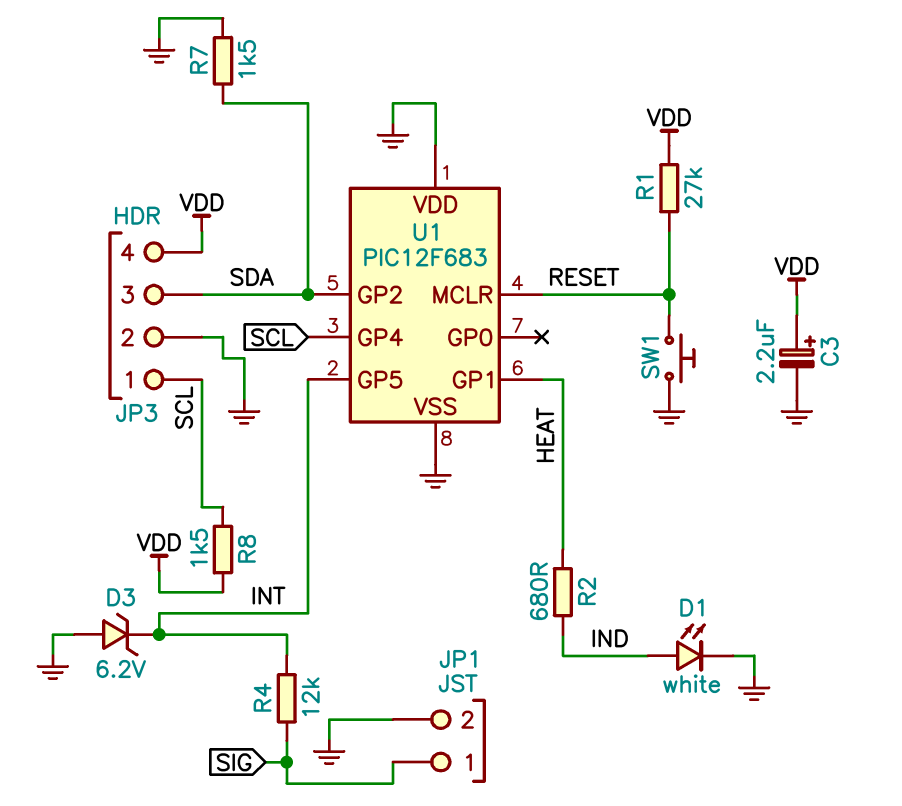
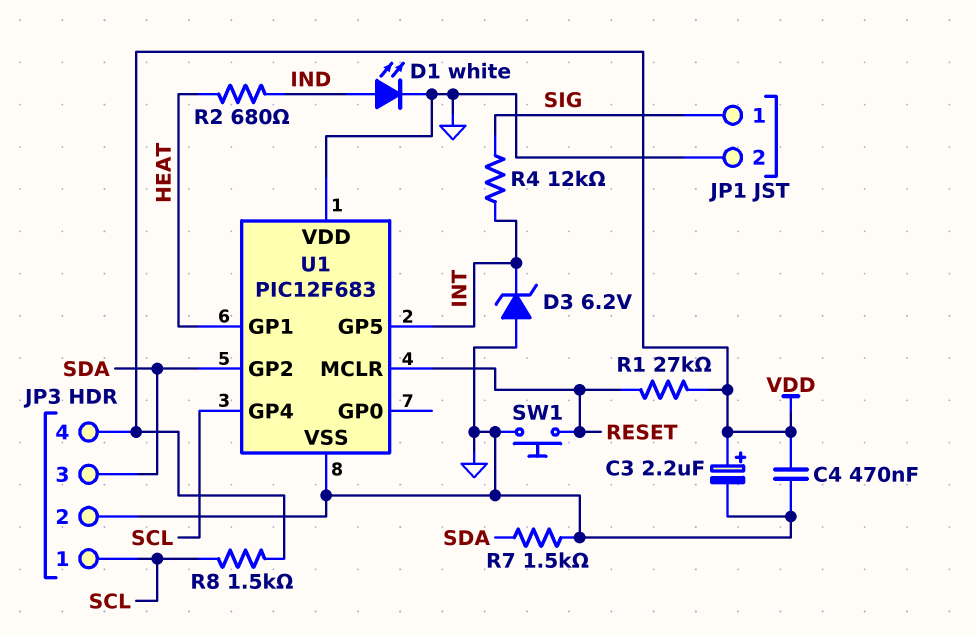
C4: none -> 470nF (GND, VDD)

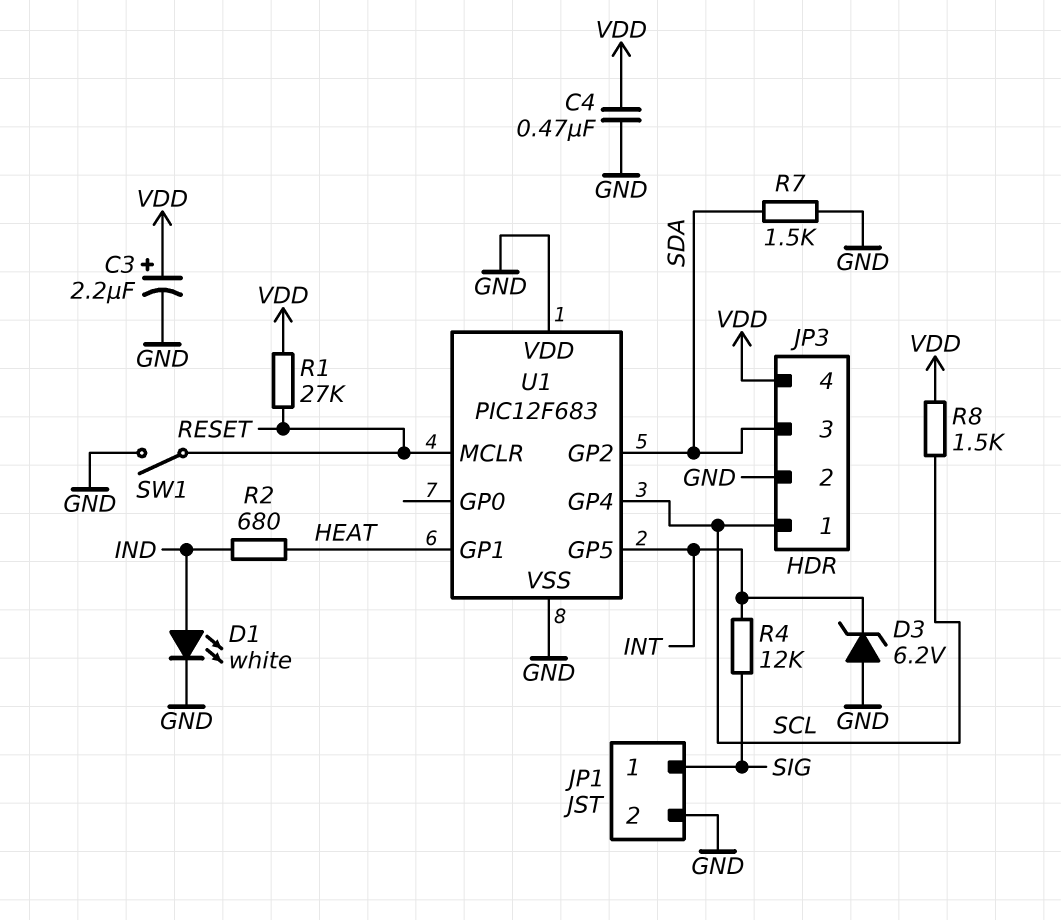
SW1: button (GND, RESET) -> switch (GND, RESET)

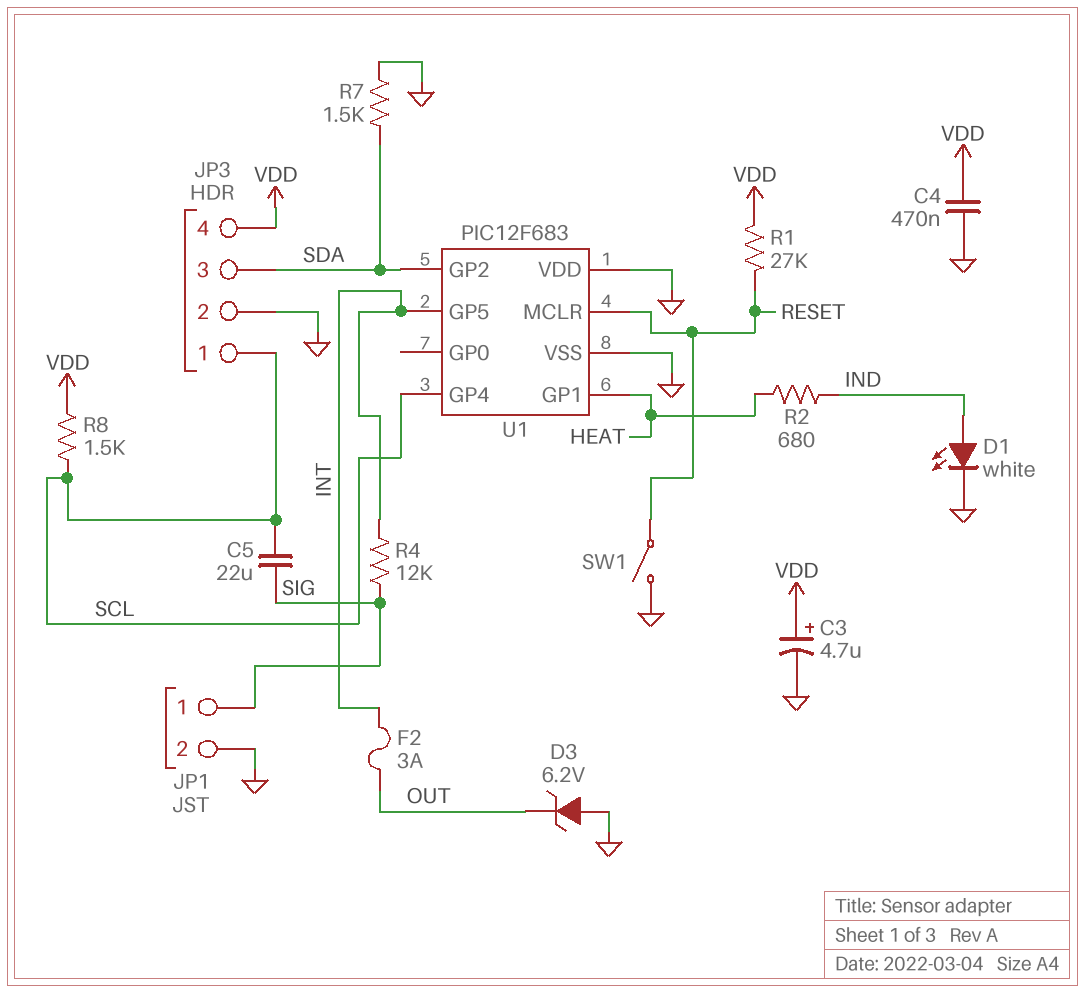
C3: 2.2uF (plus VDD, minus GND) -> 4.7uF (plus VDD, minus GND)
C5: none -> 22uF (SCL, SIG)
D3: zener 6.2V (A GND, K INT) -> zener 6.2V (A GND, K OUT)
F2: none -> 3A (INT, OUT)

